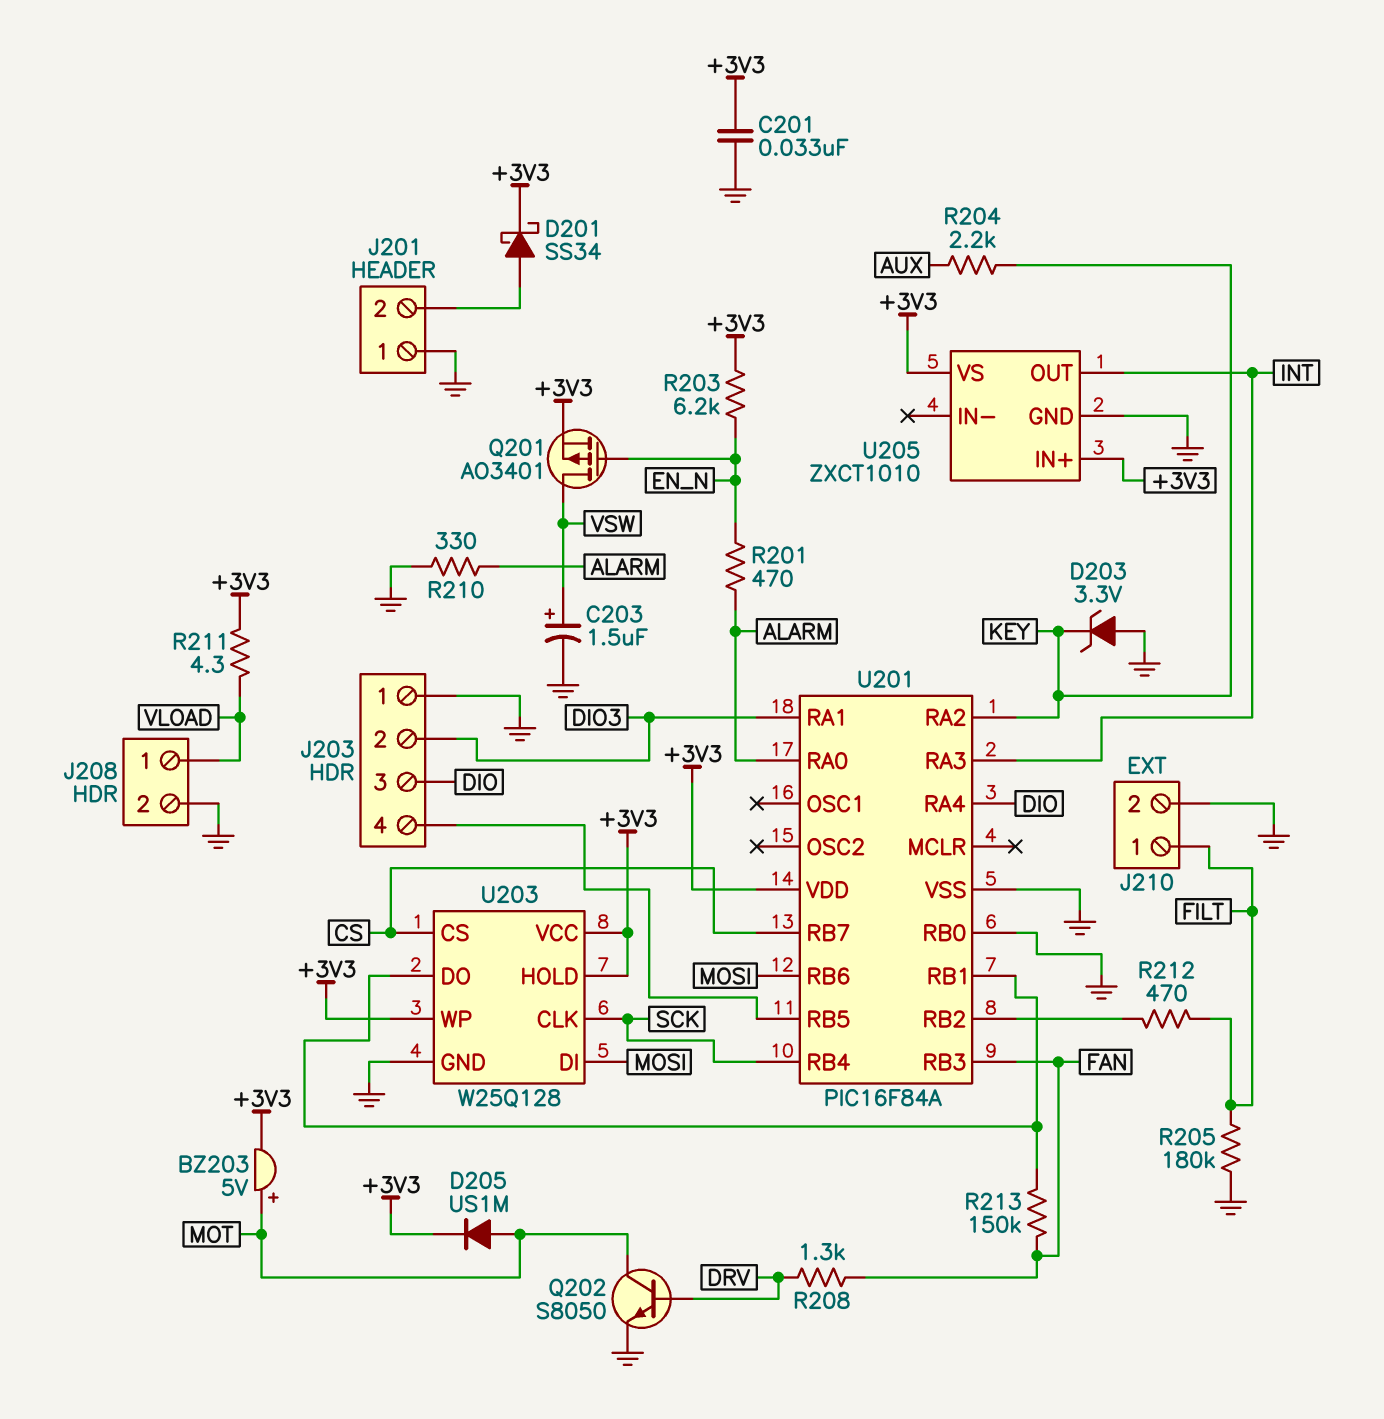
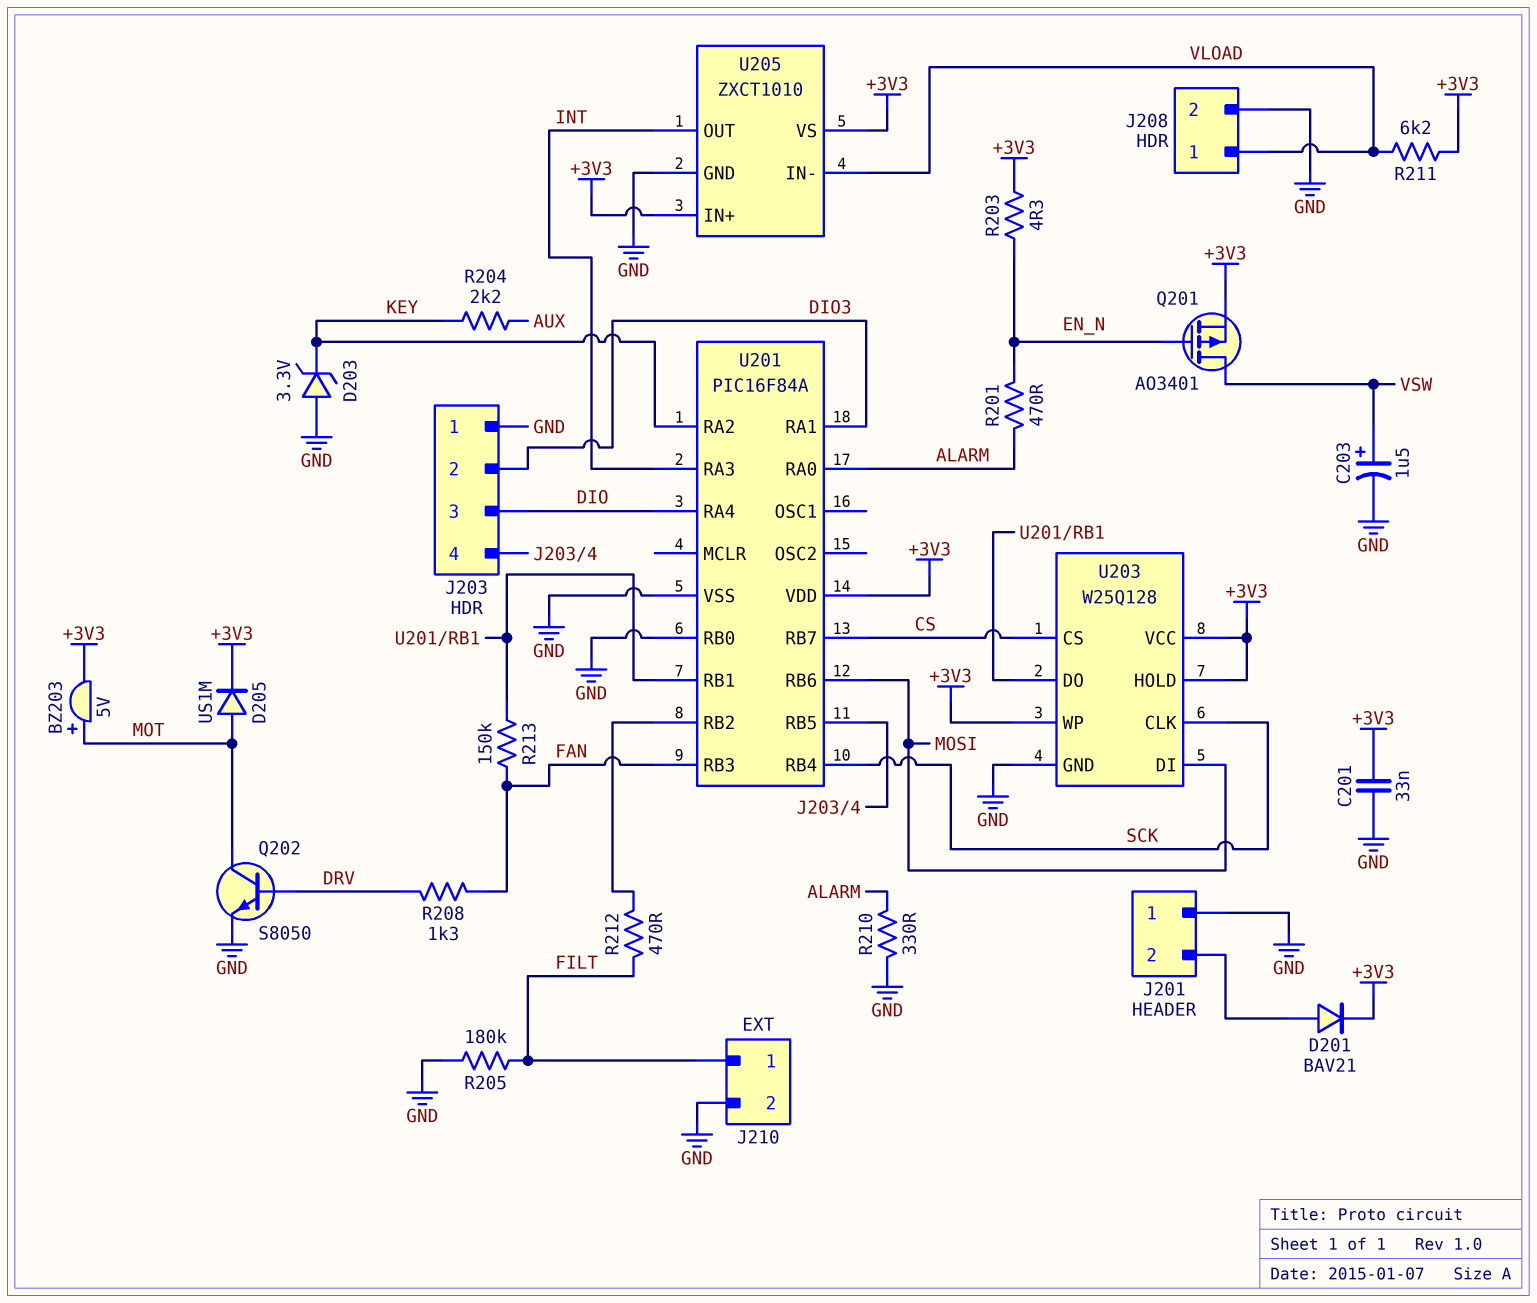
D201: schottky SS34 (A J201/2, K +3V3) -> diode BAV21 (A J201/2, K +3V3)
R203: 6.2k (+3V3, EN_N) -> 4.3 (+3V3, EN_N)
R211: 4.3 (+3V3, VLOAD) -> 6.2k (+3V3, VLOAD)
U205 pin IN-: none -> VLOAD

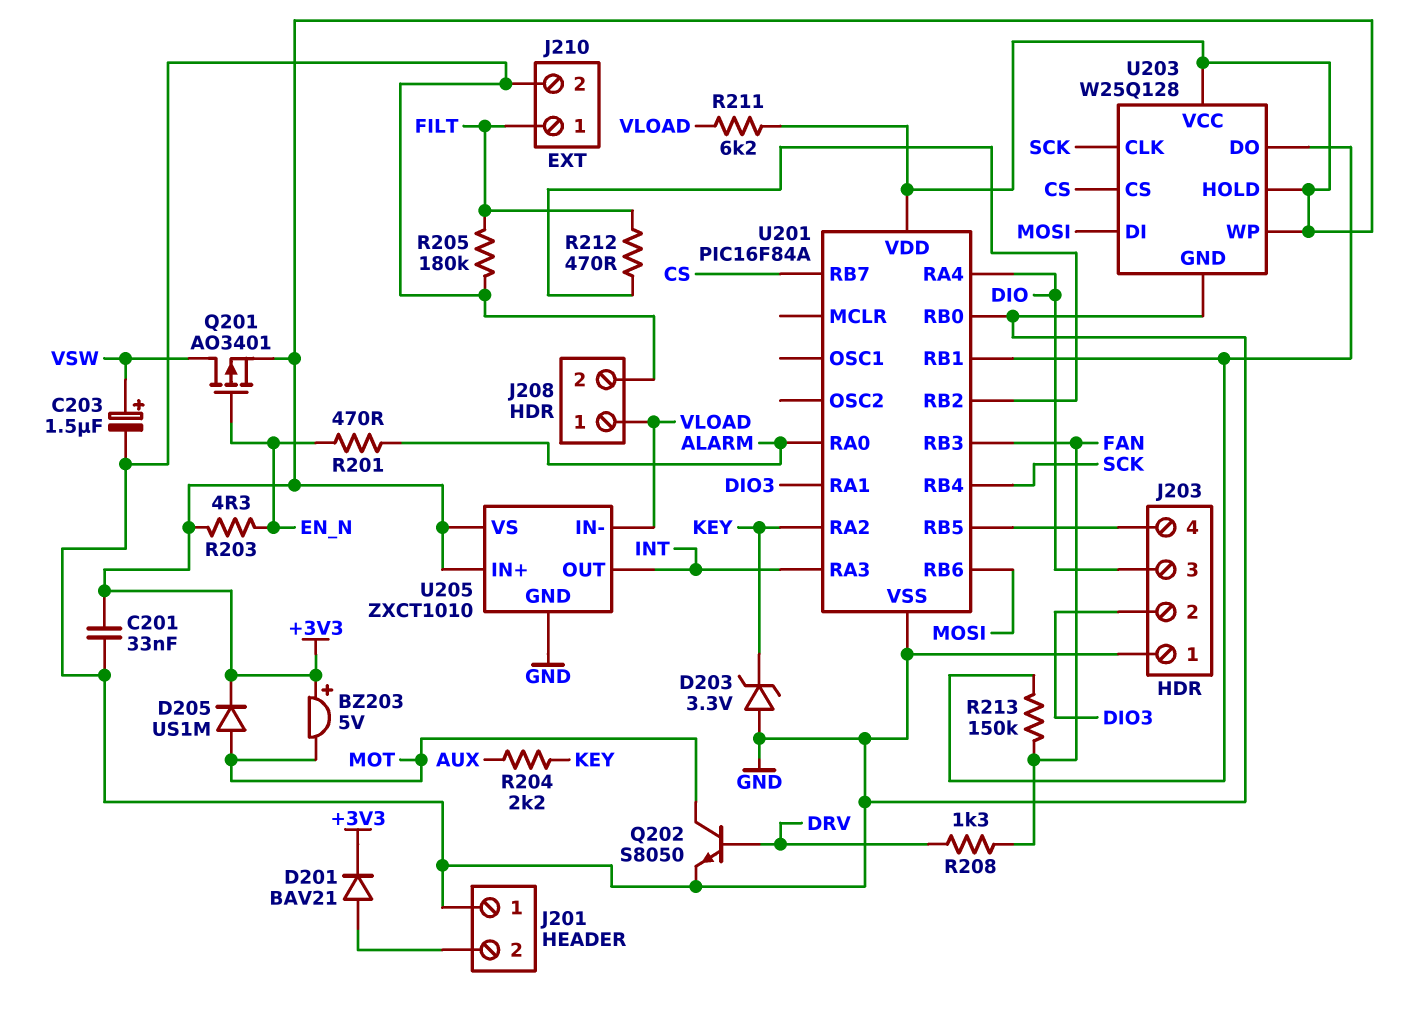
BZ203: buzzer 5V (plus MOT, minus +3V3) -> buzzer 5V (plus +3V3, minus MOT)
R210: 330 (ALARM, GND) -> none

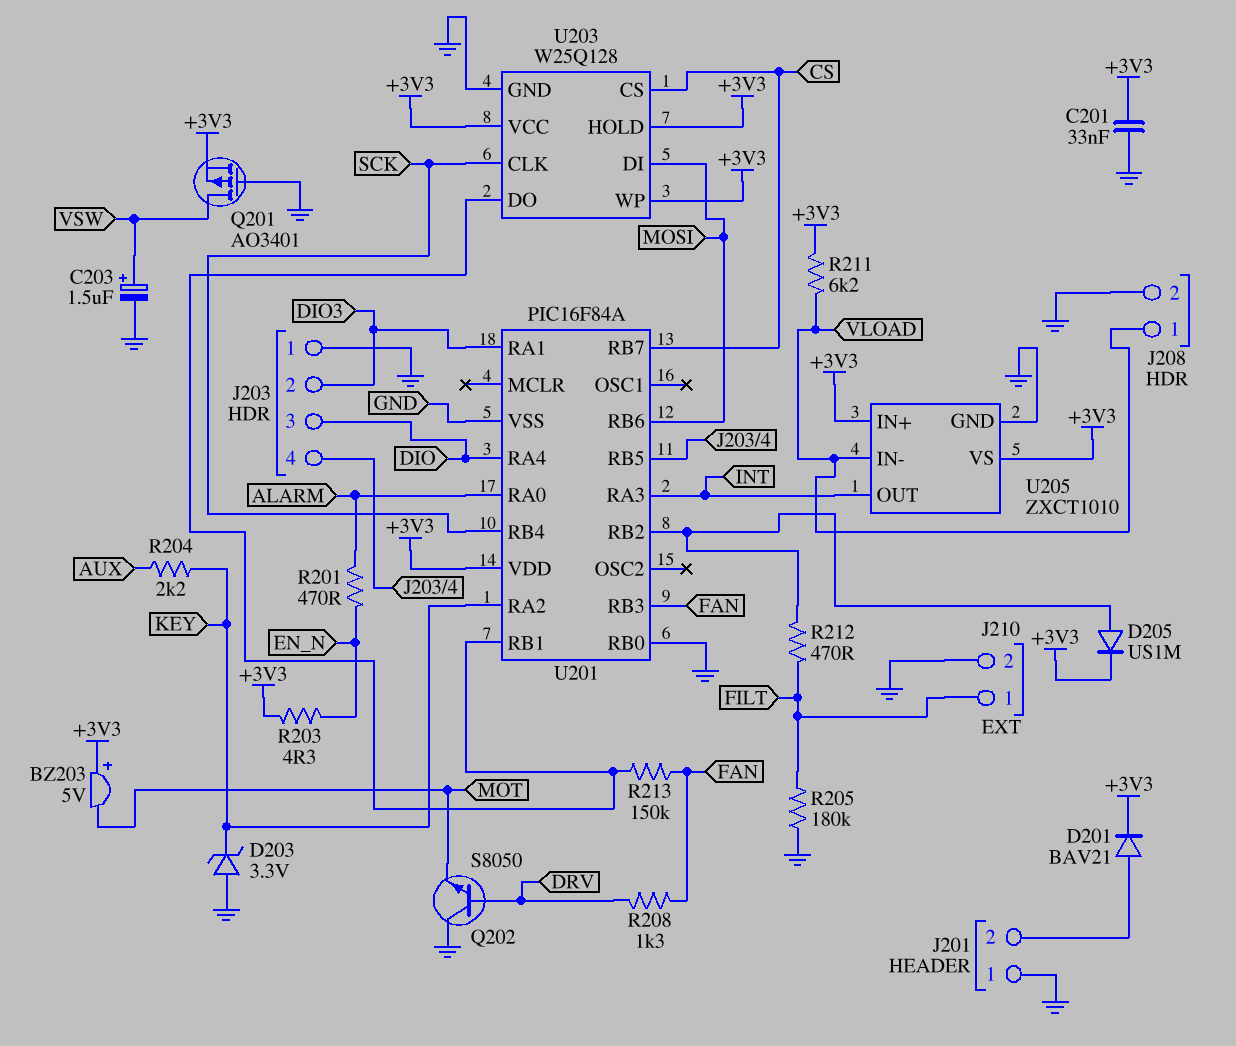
D205: diode US1M (A MOT, K +3V3) -> diode US1M (A U201/RB2, K +3V3)
Q201: PMOS AO3401 (G EN_N, D VSW, S +3V3) -> PMOS AO3401 (G GND, D VSW, S +3V3)
Q202: NPN S8050 (B DRV, C MOT, E GND) -> NPN S8050 (B DRV, C GND, E MOT)

